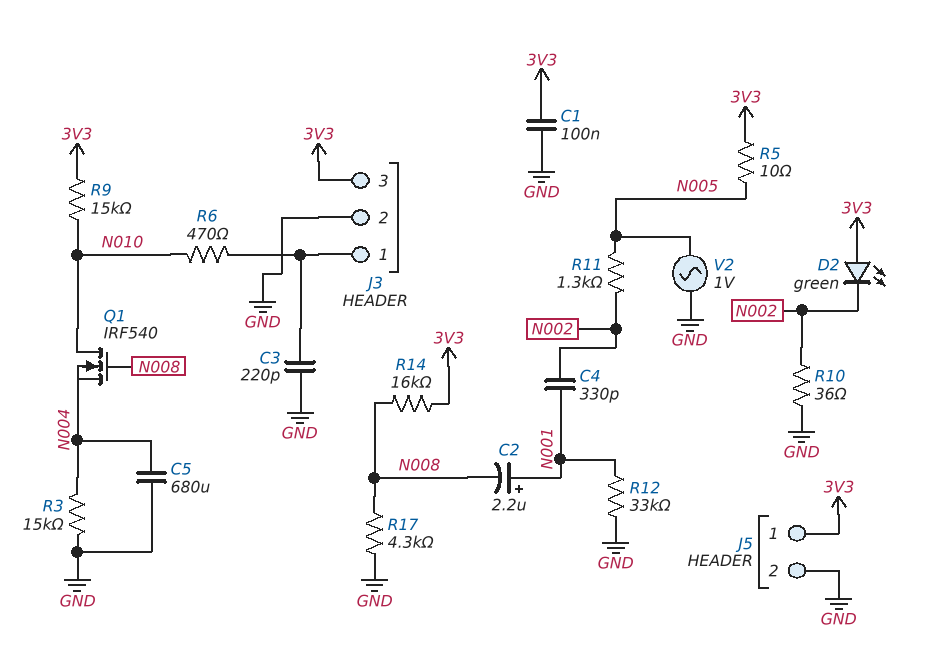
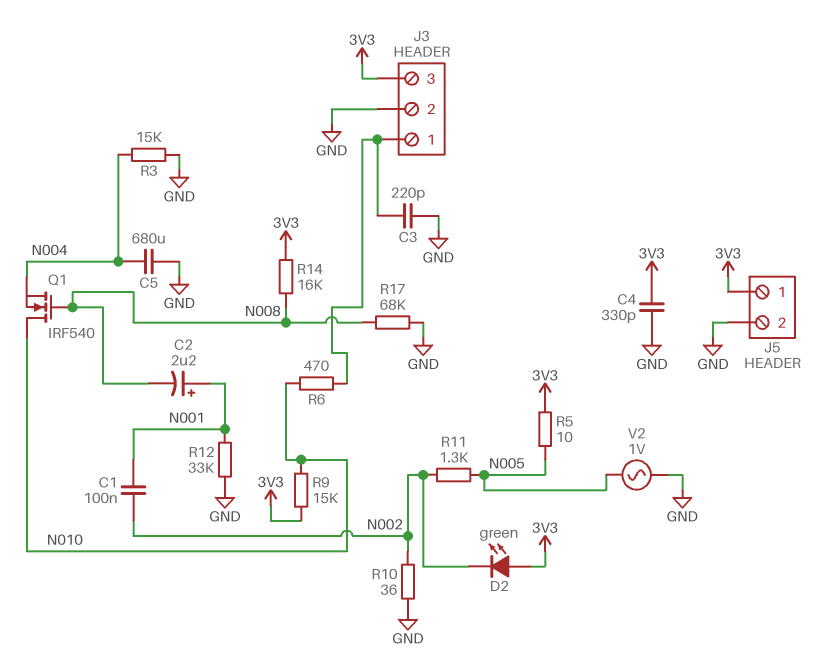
C1: 100nF (3V3, GND) -> 100nF (N001, N002)
C4: 330pF (N001, N002) -> 330pF (3V3, GND)
R17: 4.3k (GND, N008) -> 68k (GND, N008)

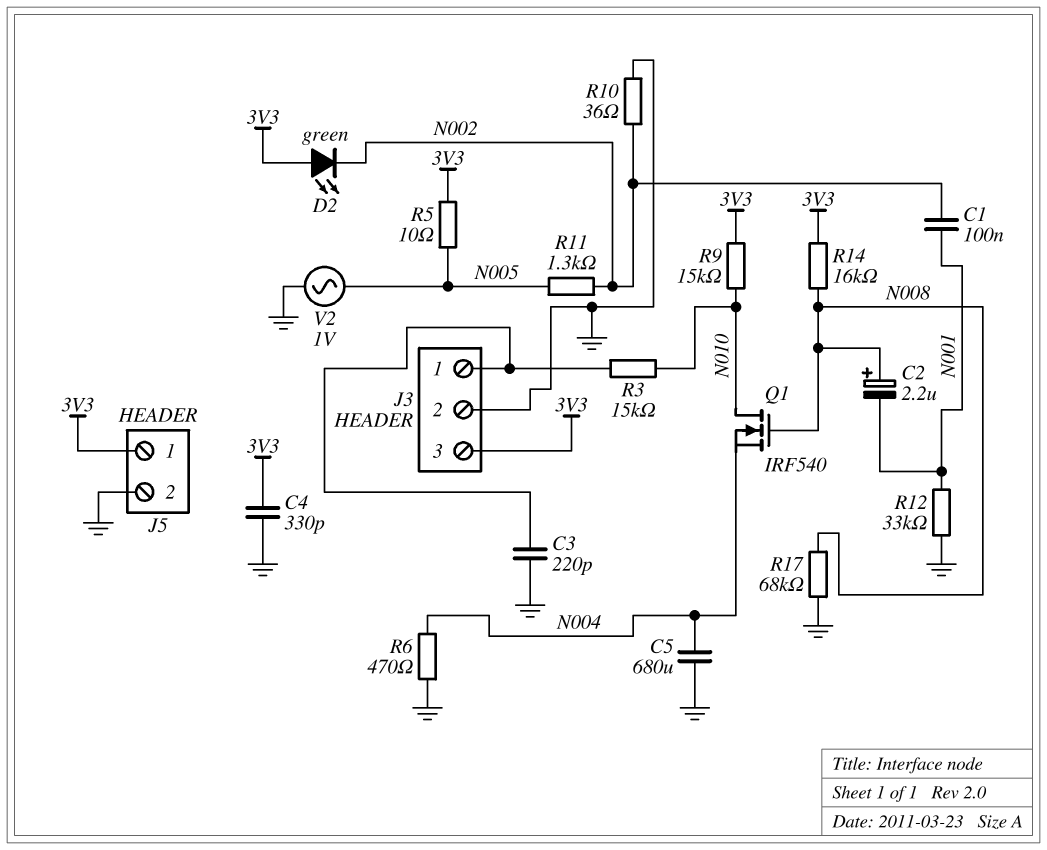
C2: 2.2uF (plus N001, minus N008) -> 2.2uF (plus N008, minus N001)
R3: 15k (GND, N004) -> 15k (J3/1, N010)
R6: 470 (J3/1, N010) -> 470 (GND, N004)

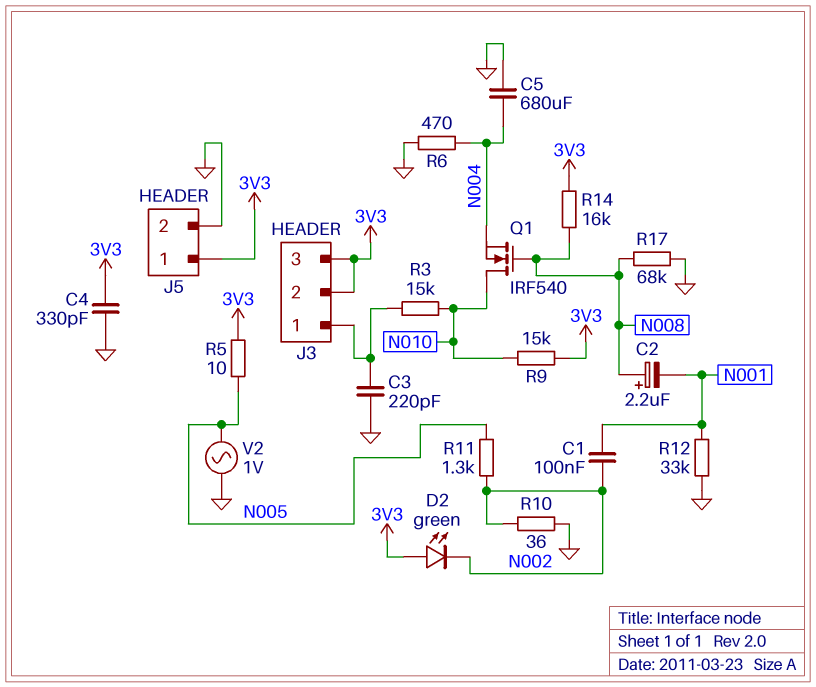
J3 pin 2: GND -> 3V3

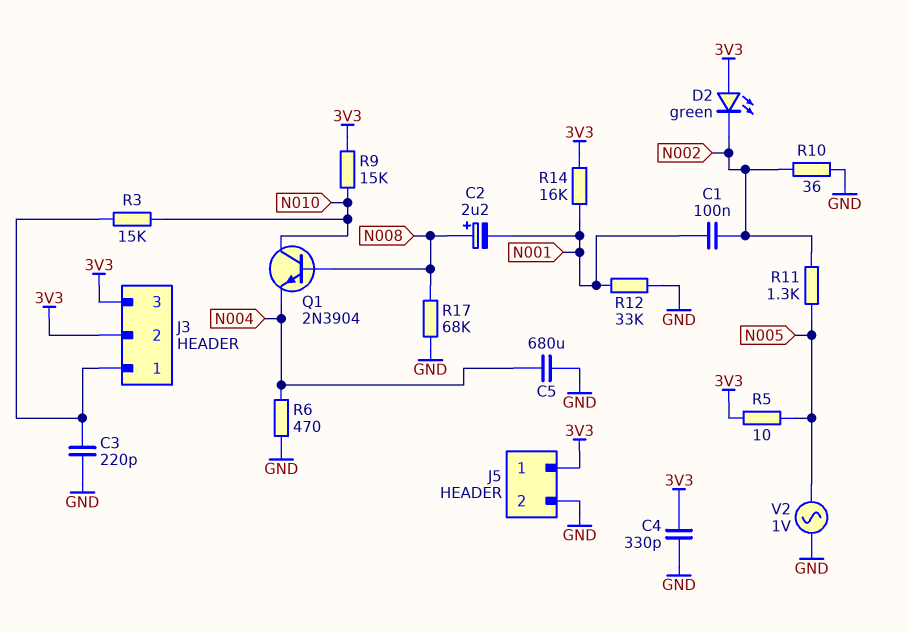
Q1: NMOS IRF540 (G N008, D N010, S N004) -> NPN 2N3904 (B N008, C N010, E N004)
R14: 16k (3V3, N008) -> 16k (3V3, N001)

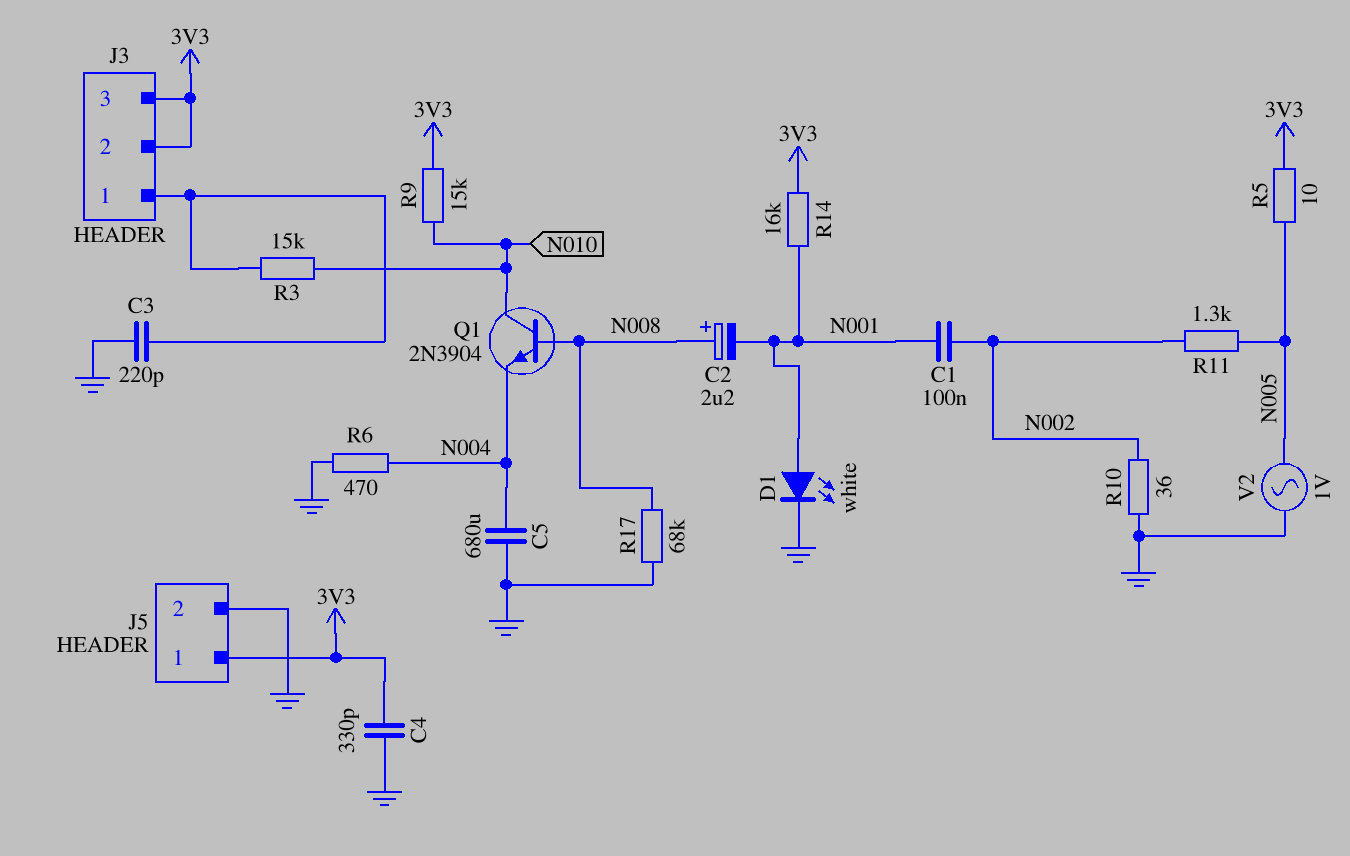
D1: none -> LED white (A N001, K GND)
D2: LED green (A 3V3, K N002) -> none
R12: 33k (GND, N001) -> none

